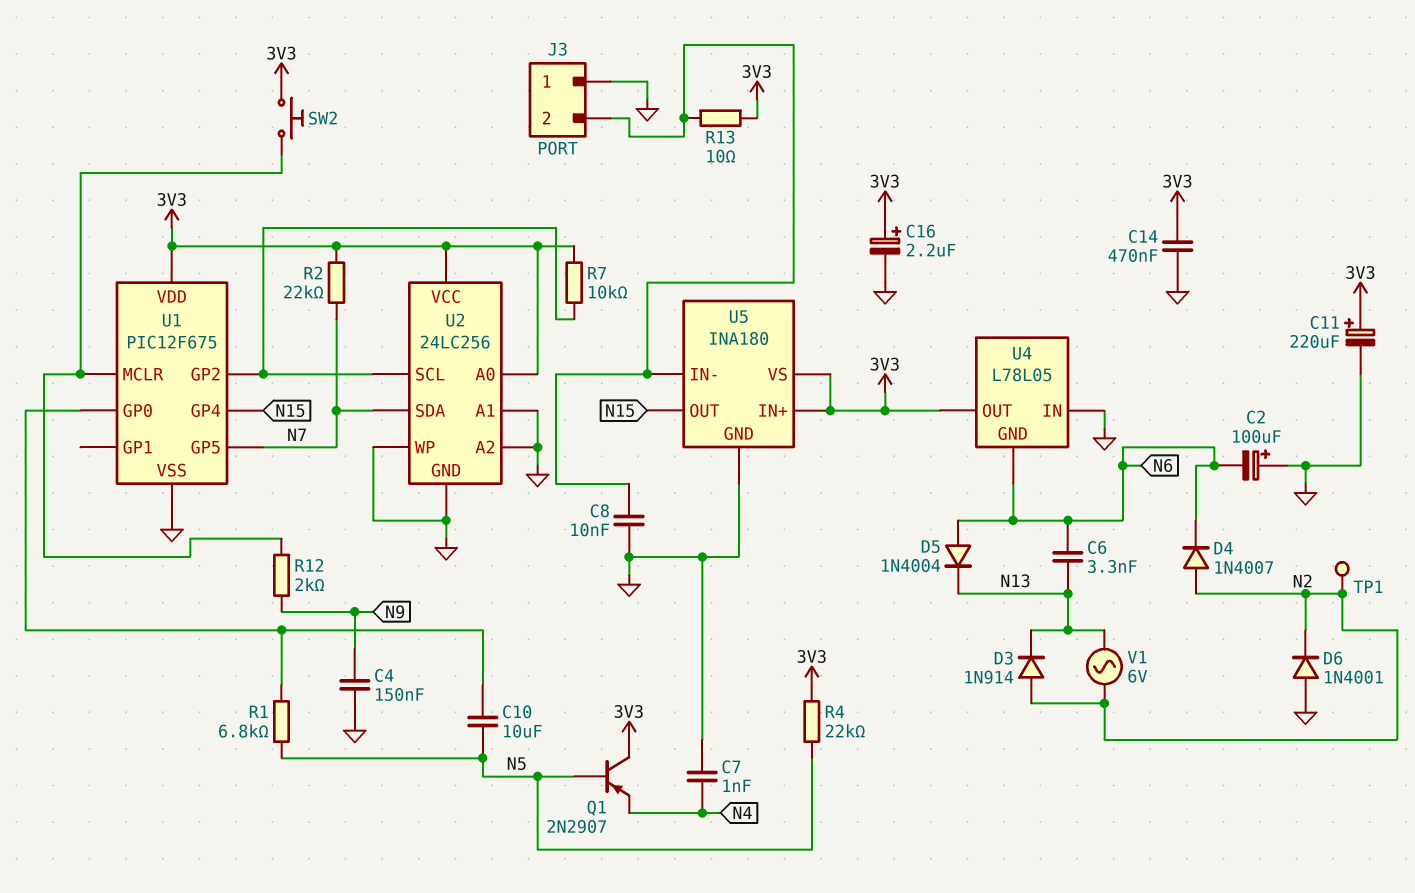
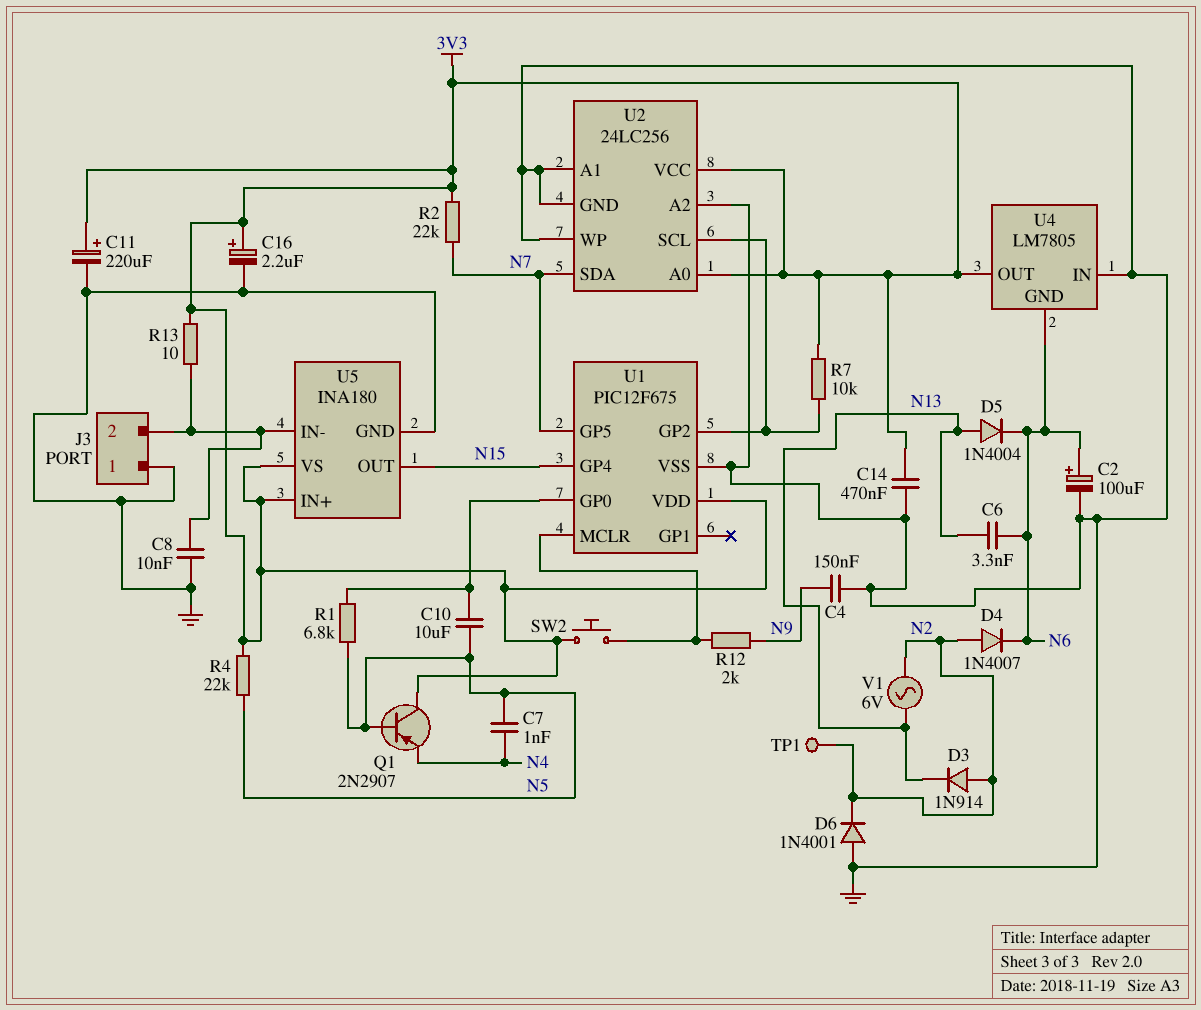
C2: 100uF (plus GND, minus N6) -> 100uF (plus N6, minus GND)
C7: 1nF (GND, N4) -> 1nF (N4, N5)
D5: diode 1N4004 (A N6, K N13) -> diode 1N4004 (A N13, K N6)
U4: L78L05 -> LM7805

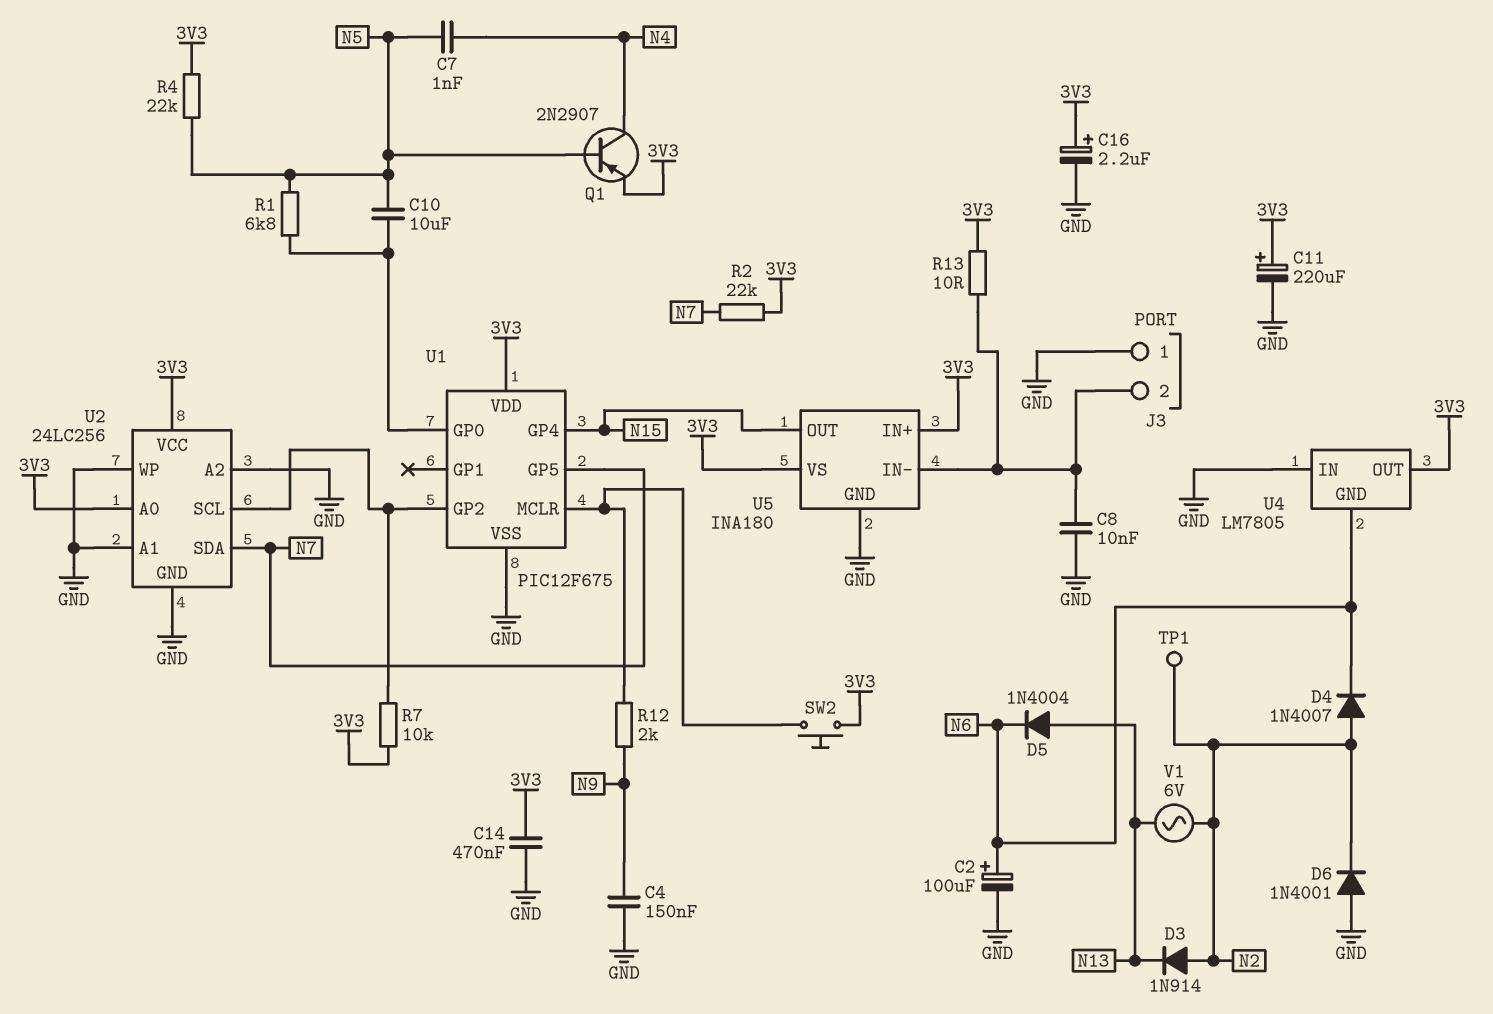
C6: 3.3nF (N6, N13) -> none
Q1: PNP 2N2907 (B N5, C 3V3, E N4) -> PNP 2N2907 (B N5, C N4, E 3V3)

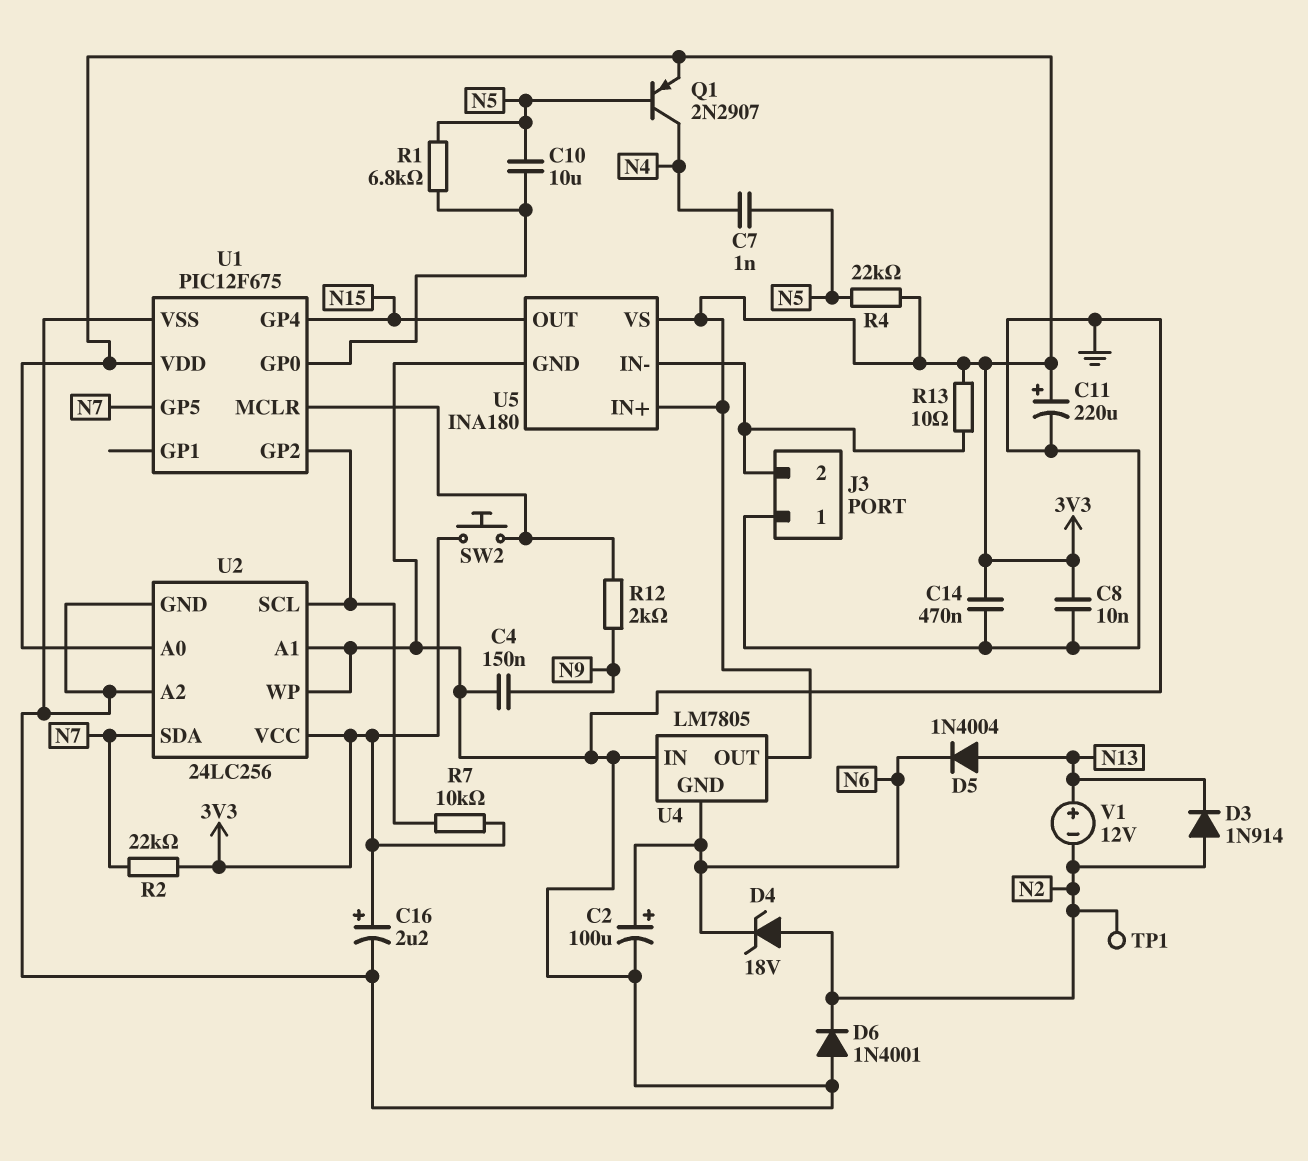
C8: 10nF (GND, J3/2) -> 10nF (3V3, GND)
D4: diode 1N4007 (A N2, K N6) -> zener 18V (A N2, K N6)
V1: AC 6V (N2, N13) -> 12V (plus N13, minus N2)

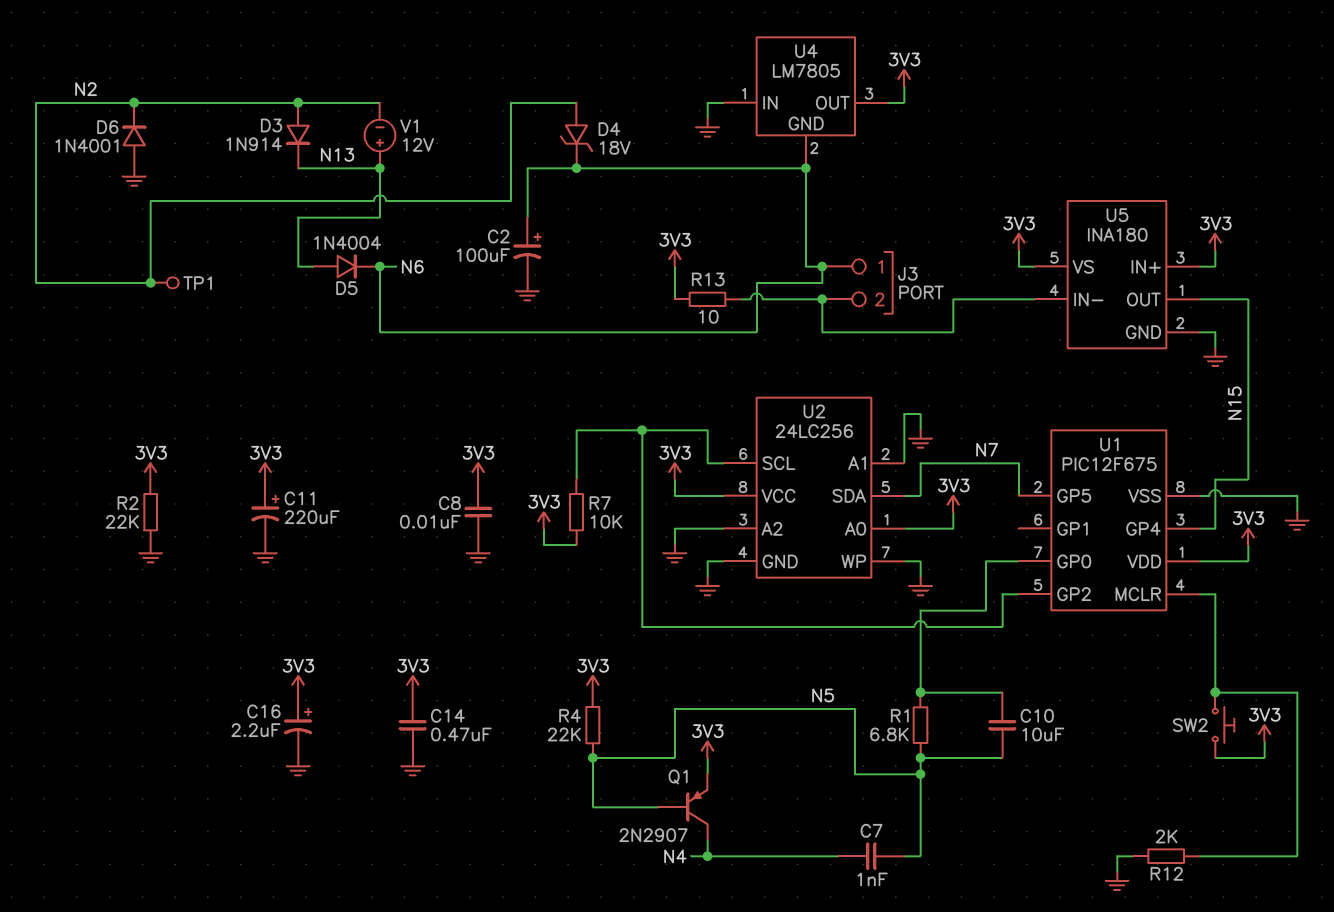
C4: 150nF (GND, N9) -> none
J3 pin 1: GND -> N6
R2: 22k (3V3, N7) -> 22k (3V3, GND)
R12: 2k (N9, U1/MCLR) -> 2k (GND, U1/MCLR)

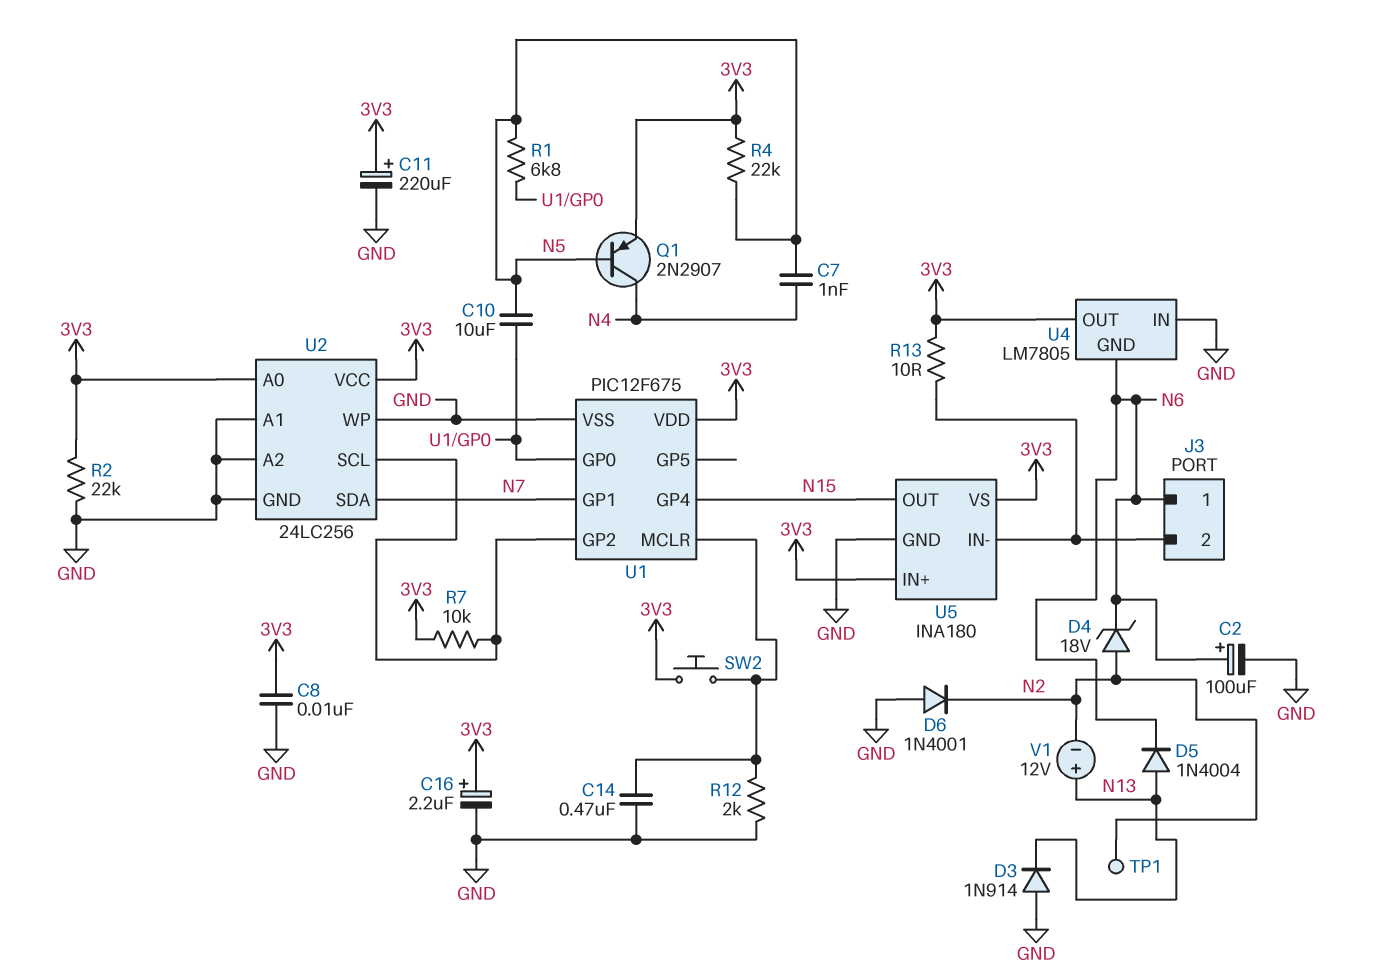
C14: 470nF (3V3, GND) -> 470nF (GND, U1/MCLR)
D3: diode 1N914 (A N2, K N13) -> diode 1N914 (A GND, K N13)
U1 pin GP1: none -> N7
U1 pin GP5: N7 -> none

